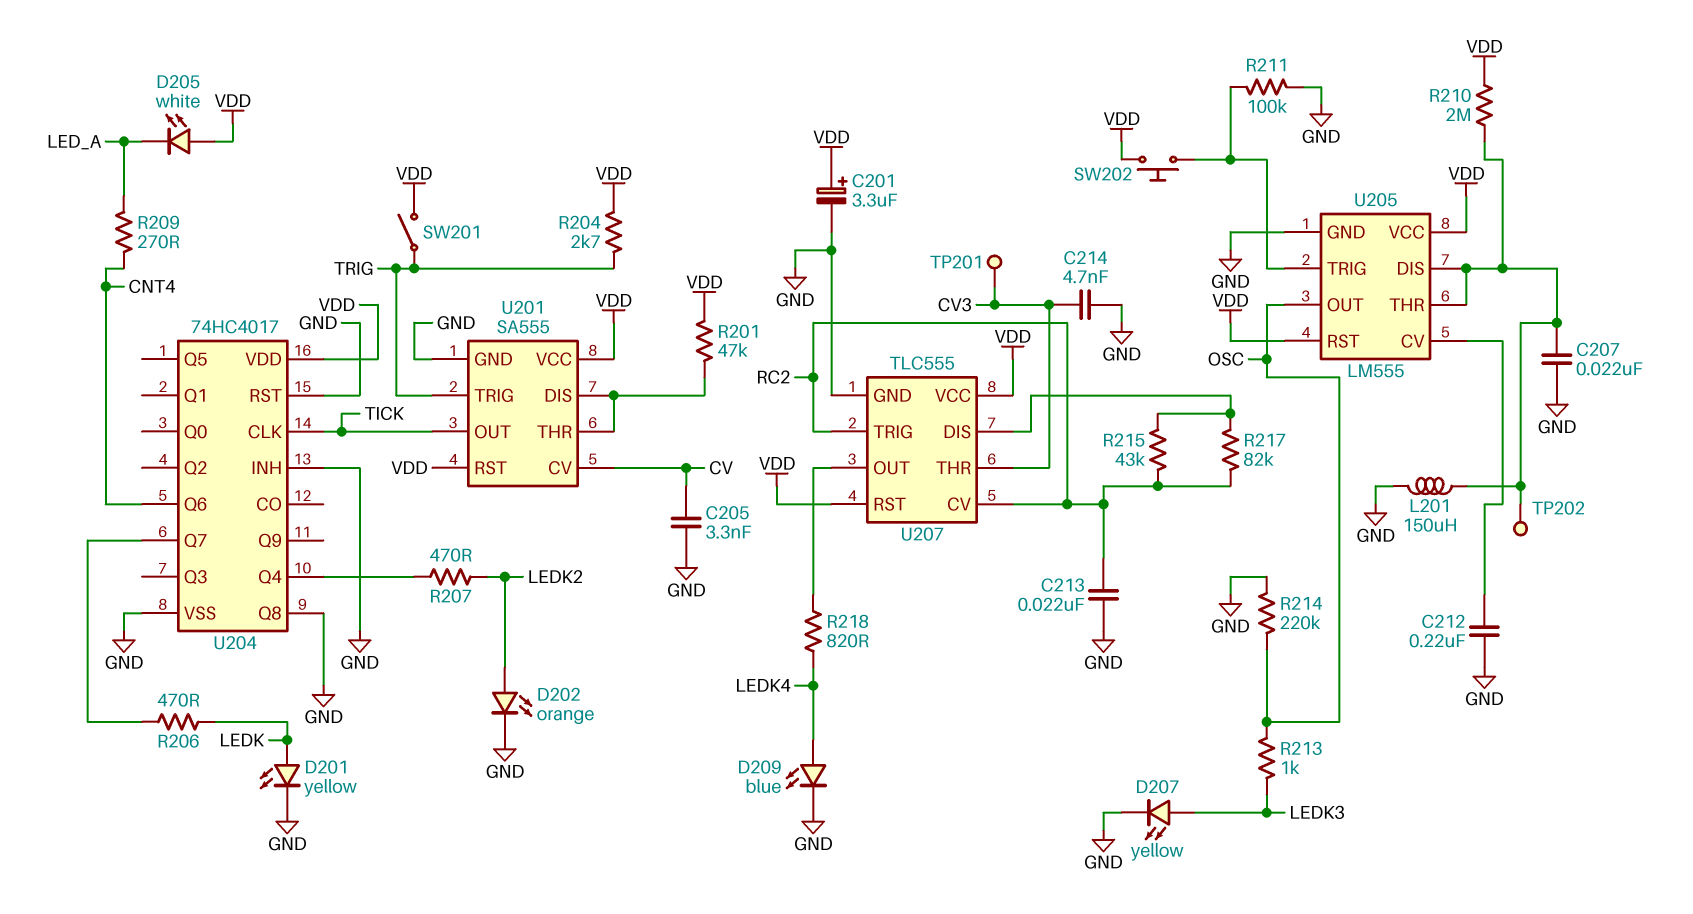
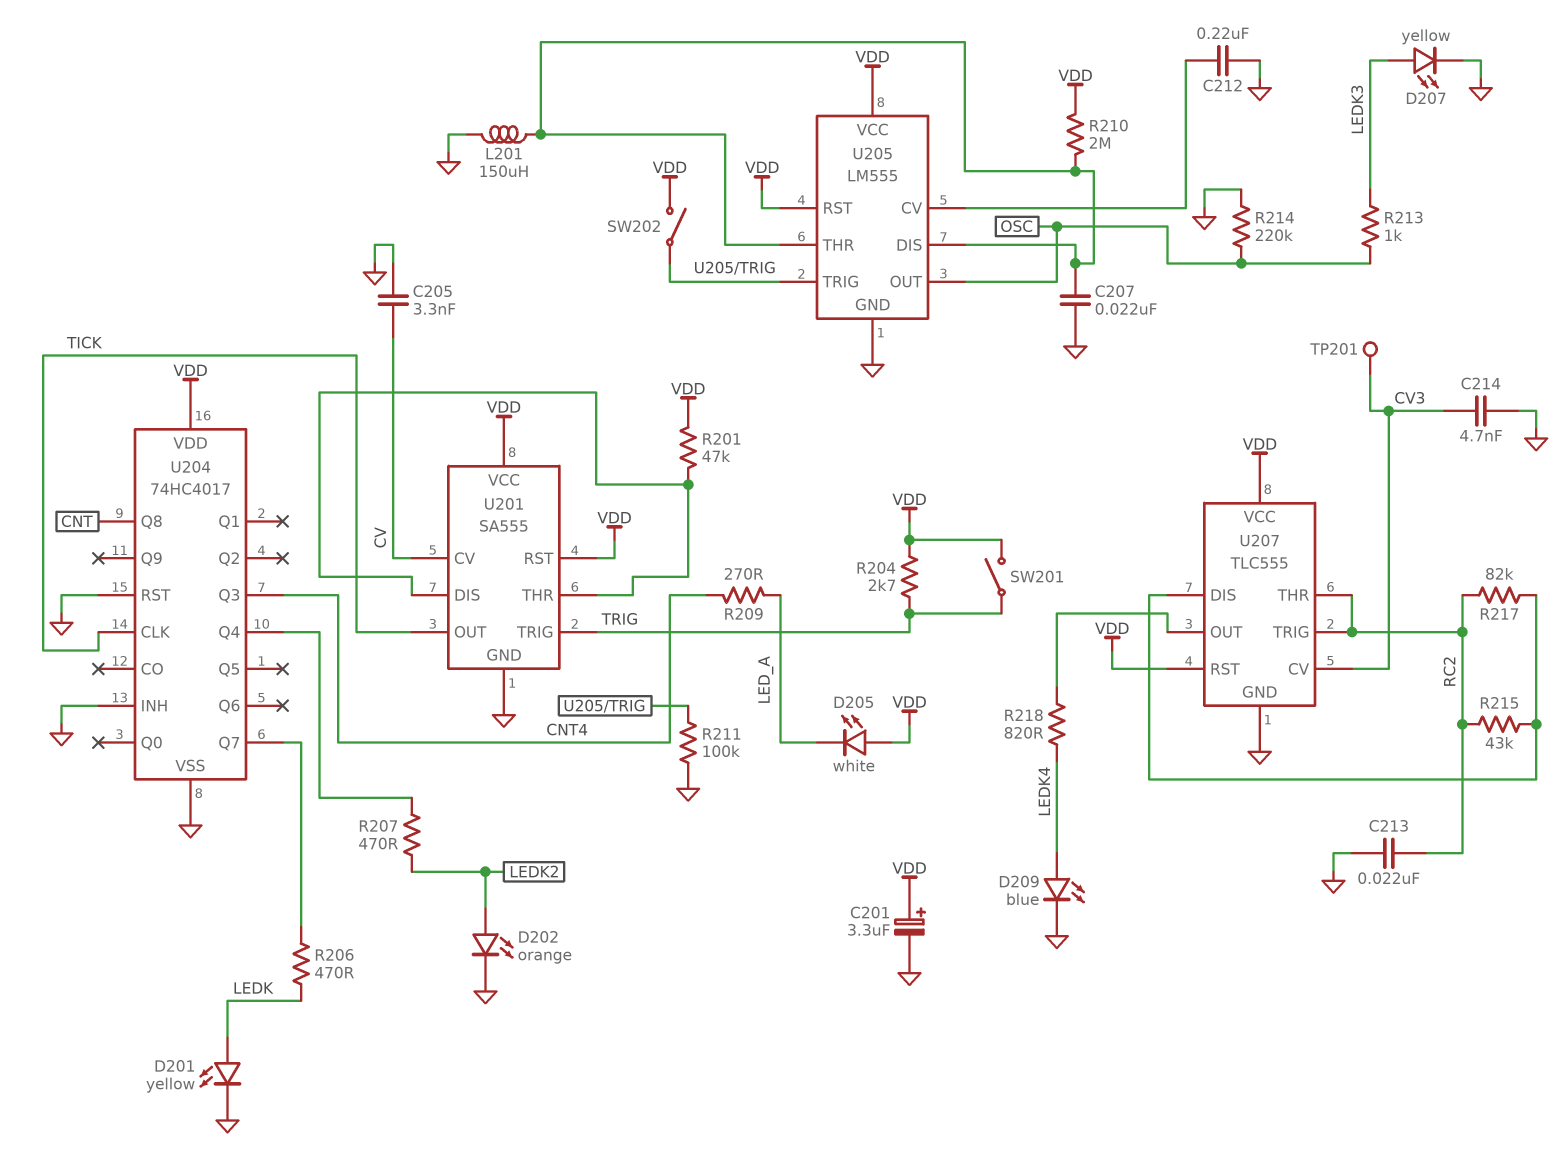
SW202: button (U205/TRIG, VDD) -> switch (U205/TRIG, VDD)
TP202: test point (U205/DIS) -> none
U204 pin Q3: none -> CNT4
U204 pin Q6: CNT4 -> none
U204 pin Q8: GND -> CNT
U207 pin CV: RC2 -> CV3
U207 pin THR: CV3 -> RC2

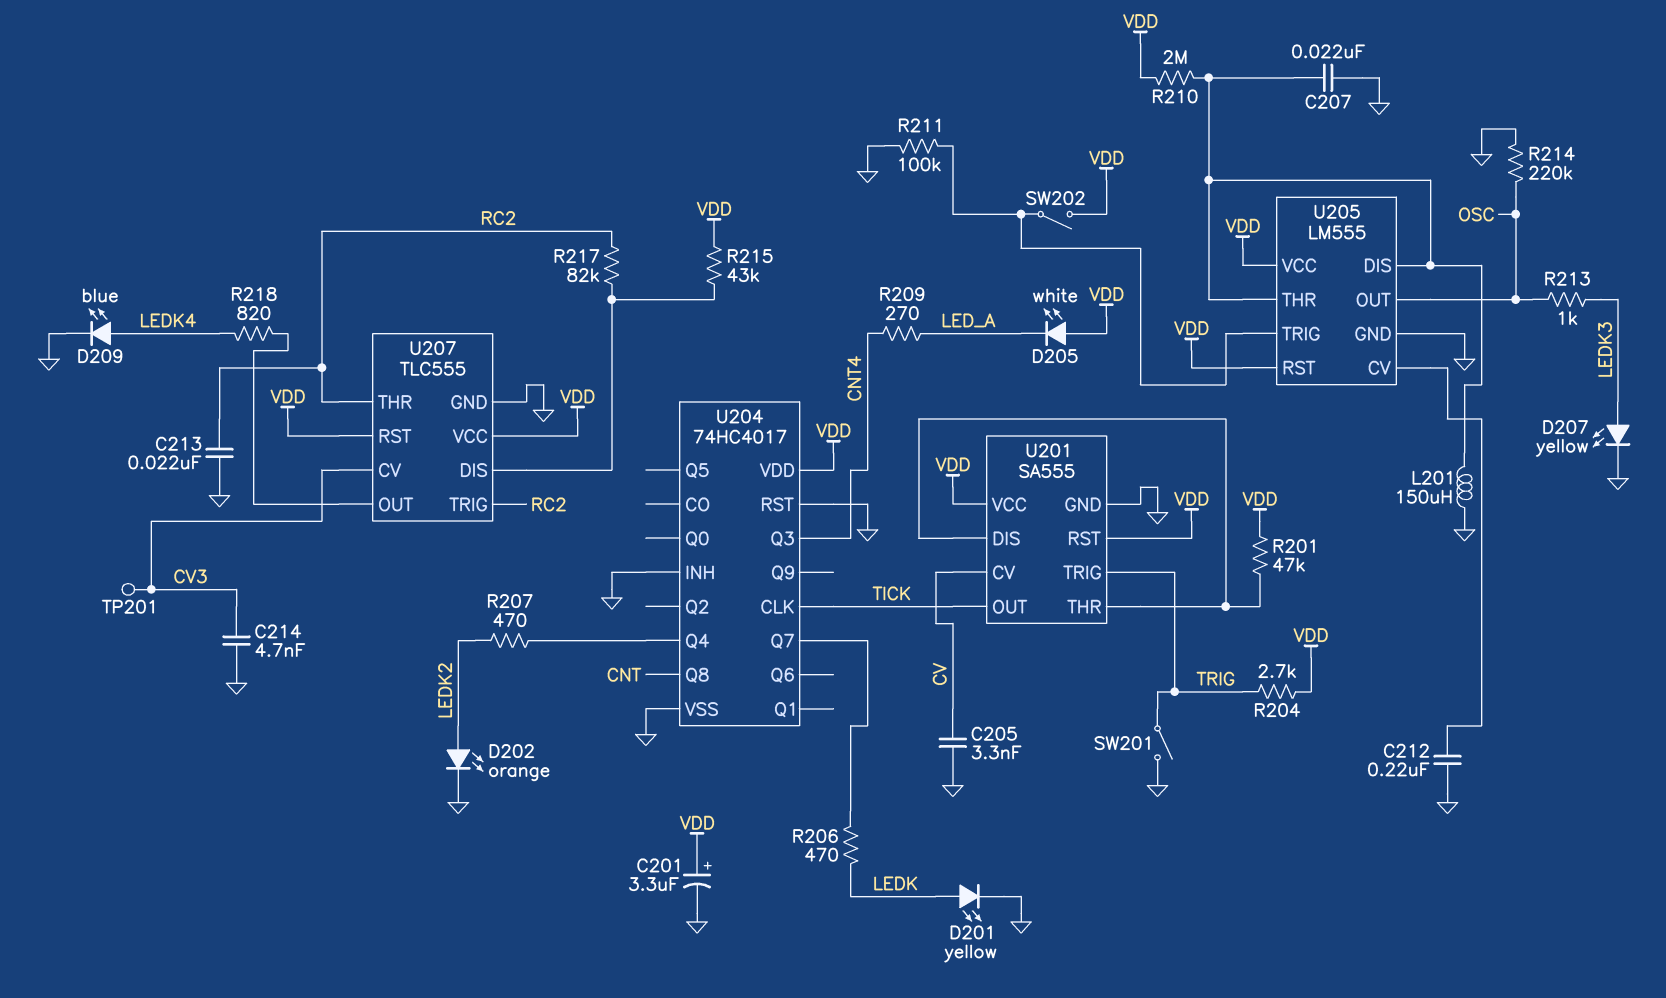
R215: 43k (RC2, U207/DIS) -> 43k (U207/DIS, VDD)
SW201: switch (TRIG, VDD) -> switch (GND, TRIG)

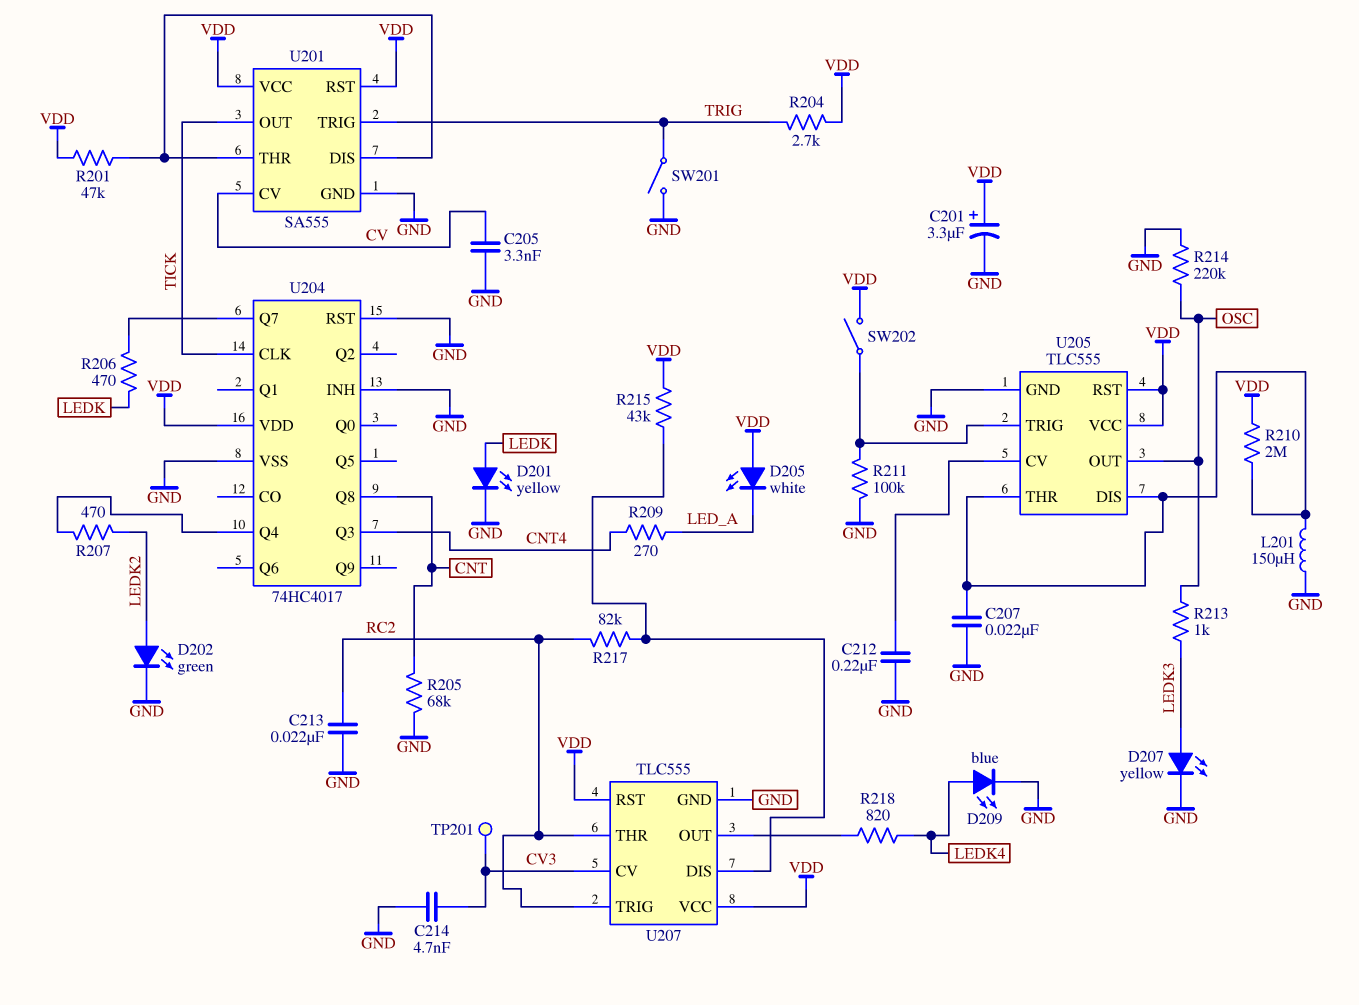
D202: LED orange (A LEDK2, K GND) -> LED green (A LEDK2, K GND)
R205: none -> 68k (CNT, GND)
U205: LM555 -> TLC555

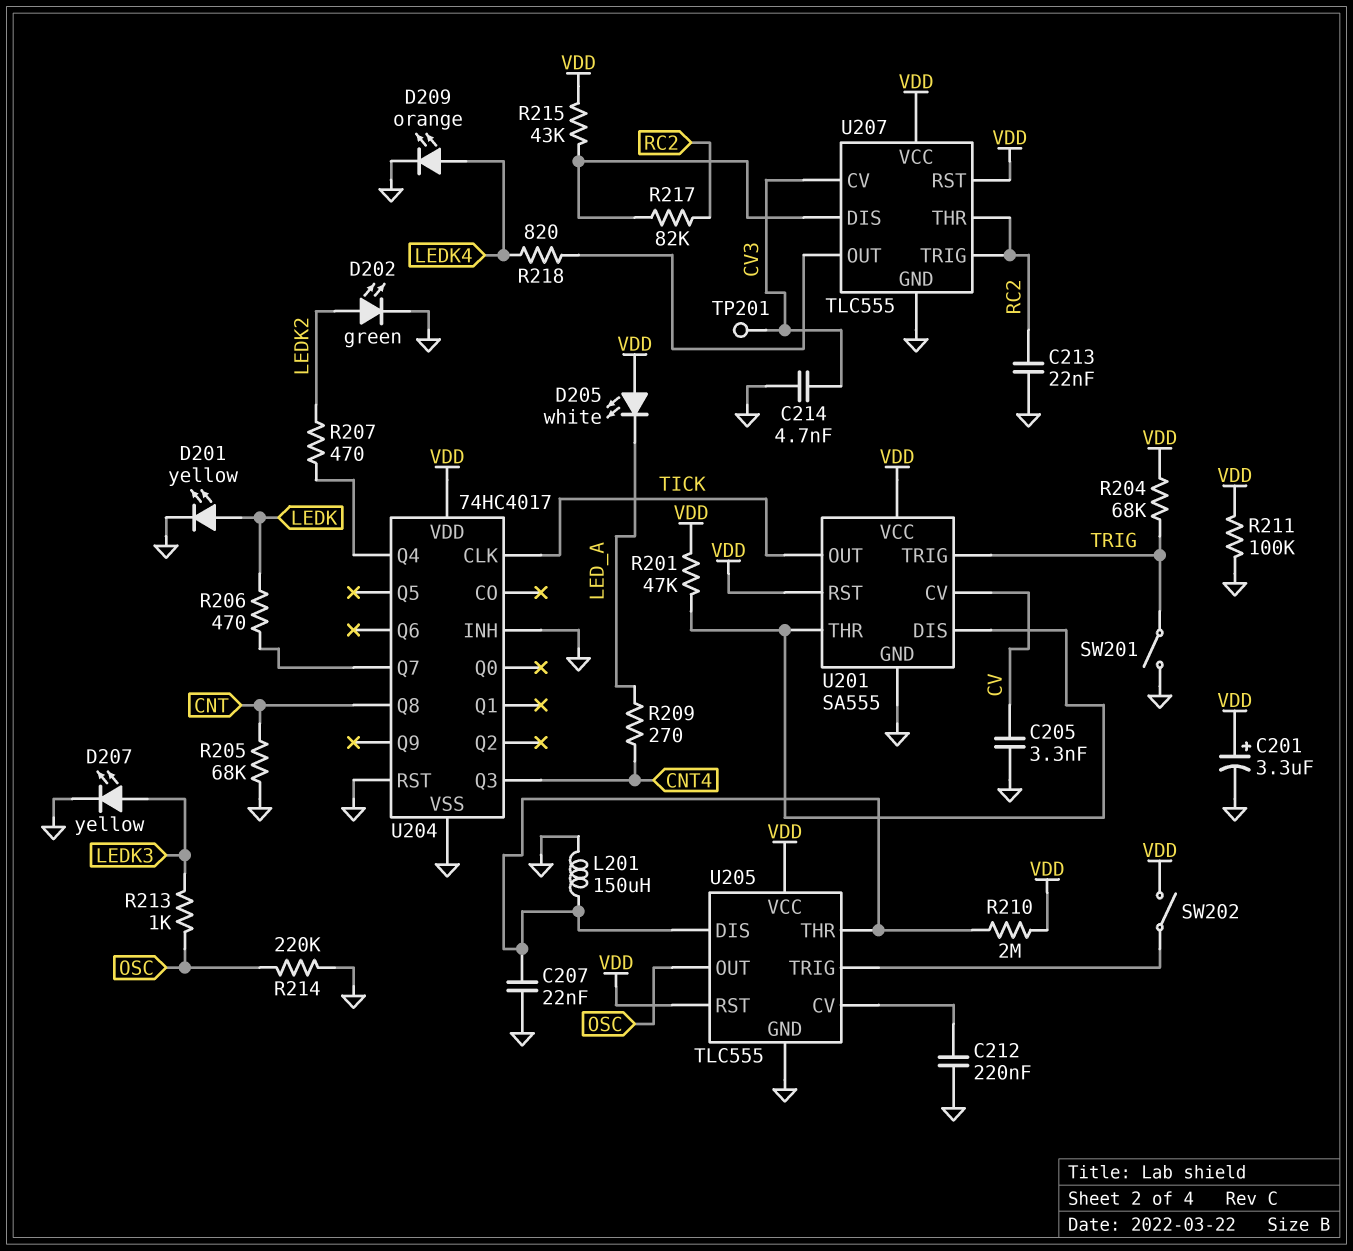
D209: LED blue (A LEDK4, K GND) -> LED orange (A LEDK4, K GND)
R204: 2.7k (TRIG, VDD) -> 68k (TRIG, VDD)
R211: 100k (GND, U205/TRIG) -> 100k (GND, VDD)

